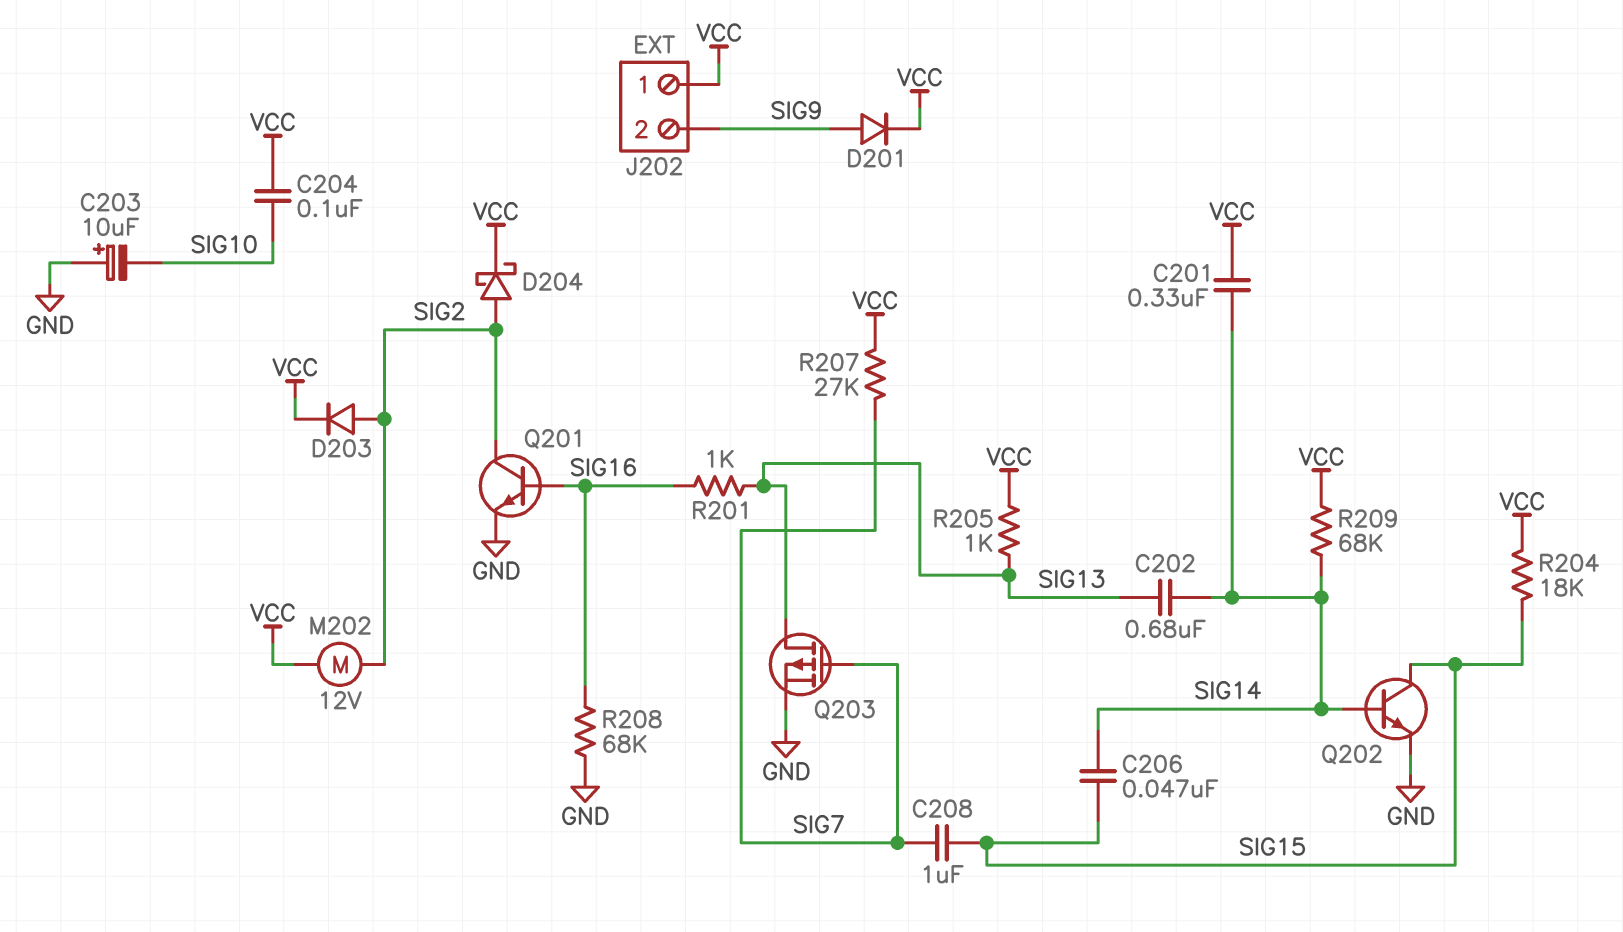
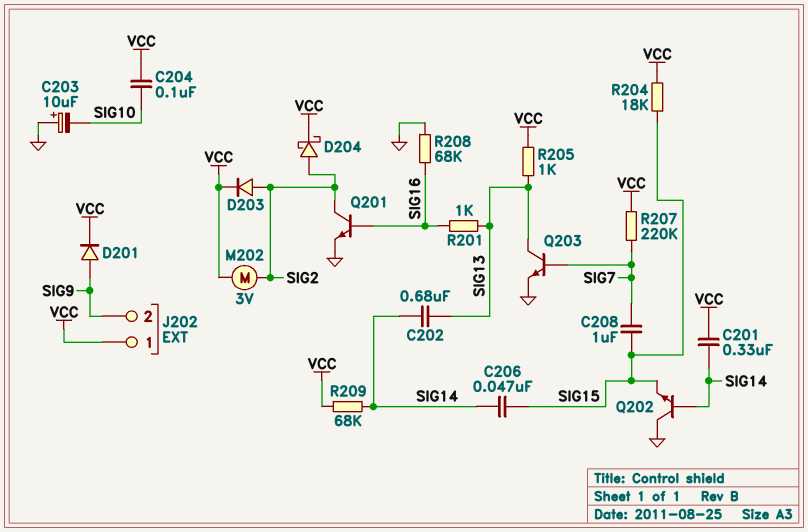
M202: motor 12V (SIG2, VCC) -> motor 3V (SIG2, VCC)
Q202: NPN (B SIG14, C SIG15, E GND) -> NPN (B SIG14, C GND, E SIG15)
Q203: PMOS (G SIG7, D SIG13, S GND) -> NPN (B SIG7, C SIG13, E GND)
R207: 27k (SIG7, VCC) -> 220k (SIG7, VCC)

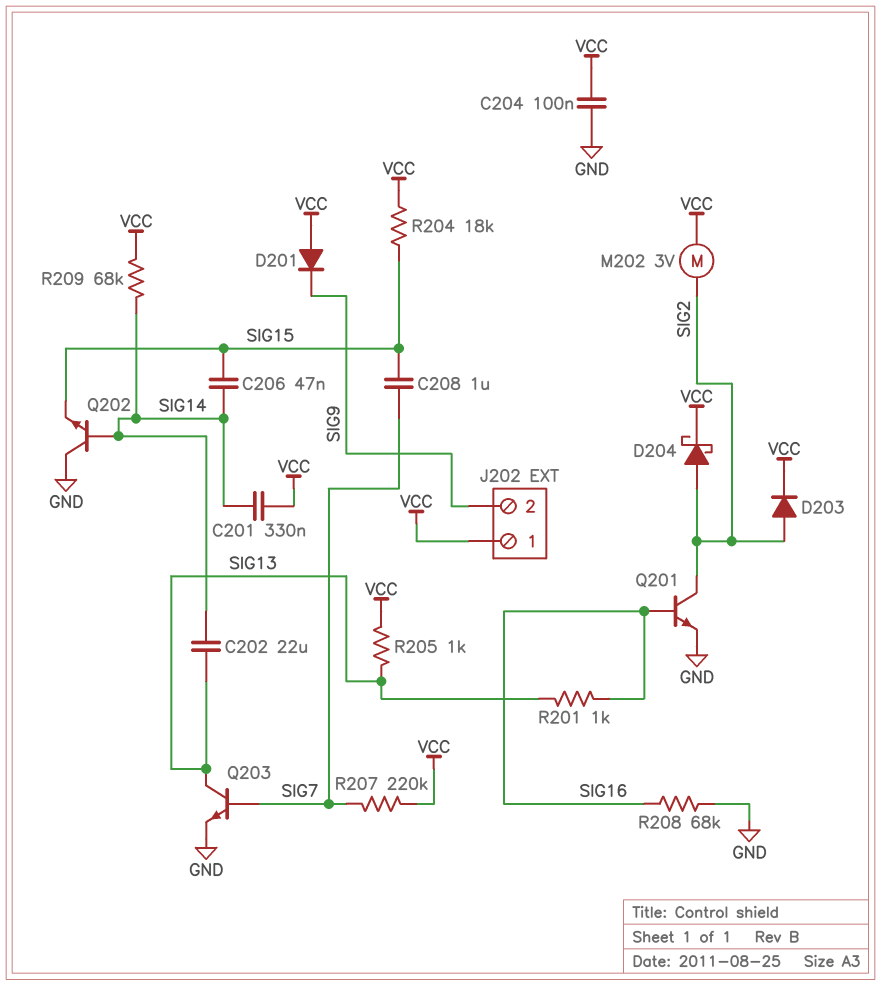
C202: 680nF (SIG13, SIG14) -> 22uF (SIG13, SIG14)
C203: 10uF (plus GND, minus SIG10) -> none
C204: 100nF (SIG10, VCC) -> 100nF (GND, VCC)
D201: diode (A SIG9, K VCC) -> diode (A VCC, K SIG9)

